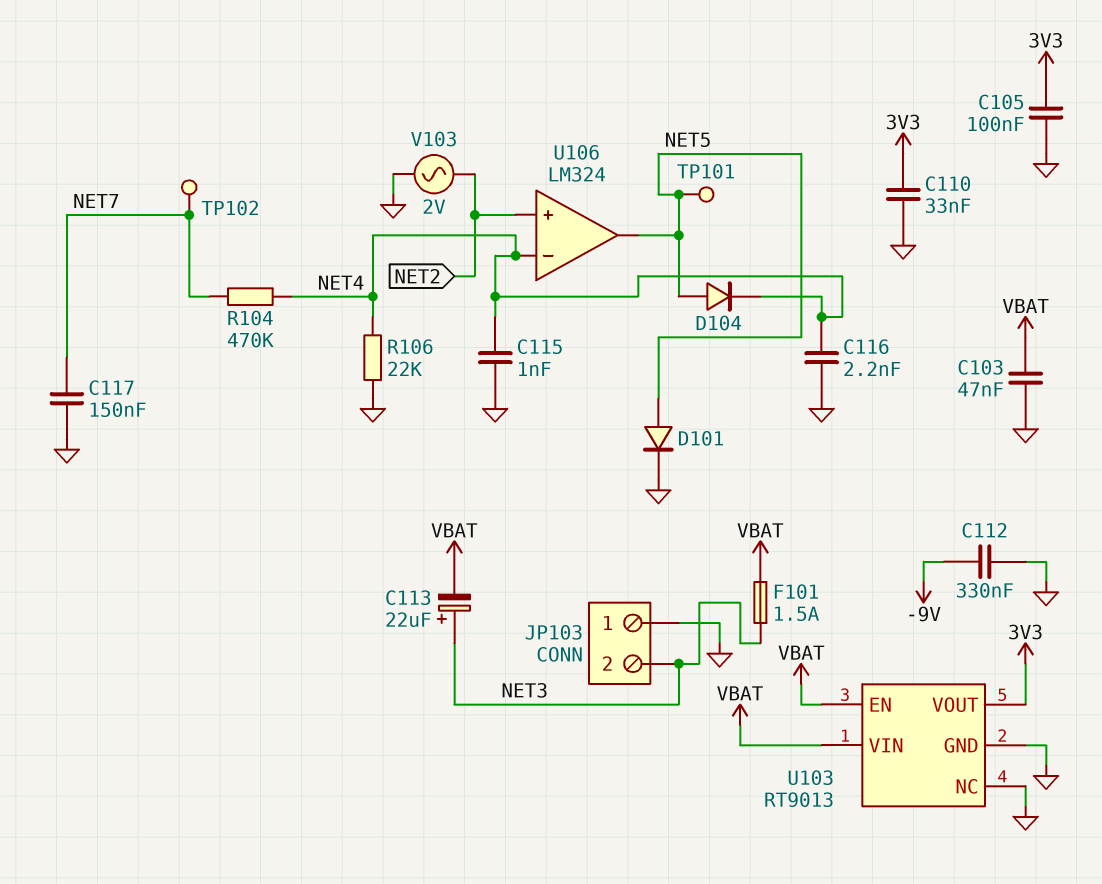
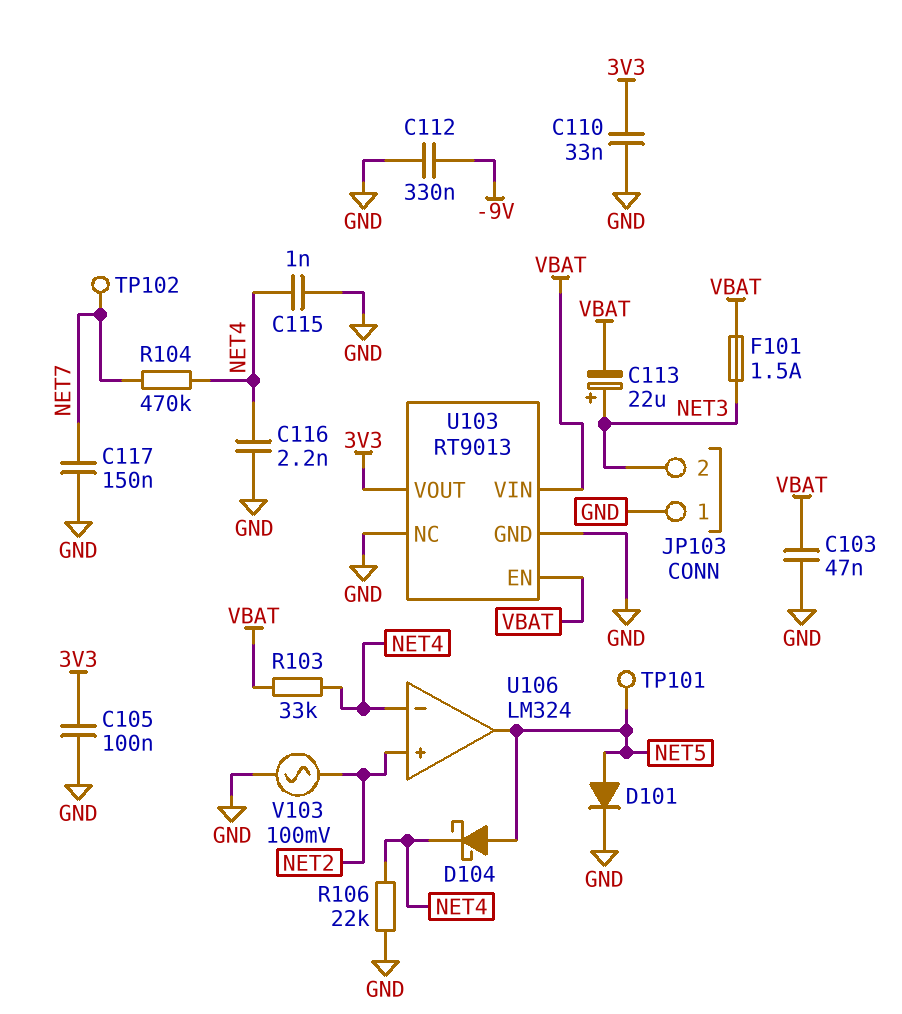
D104: diode (A NET5, K NET4) -> schottky (A NET5, K NET4)
R103: none -> 33k (NET4, VBAT)
V103: AC 2V (GND, NET2) -> AC 100mV (GND, NET2)

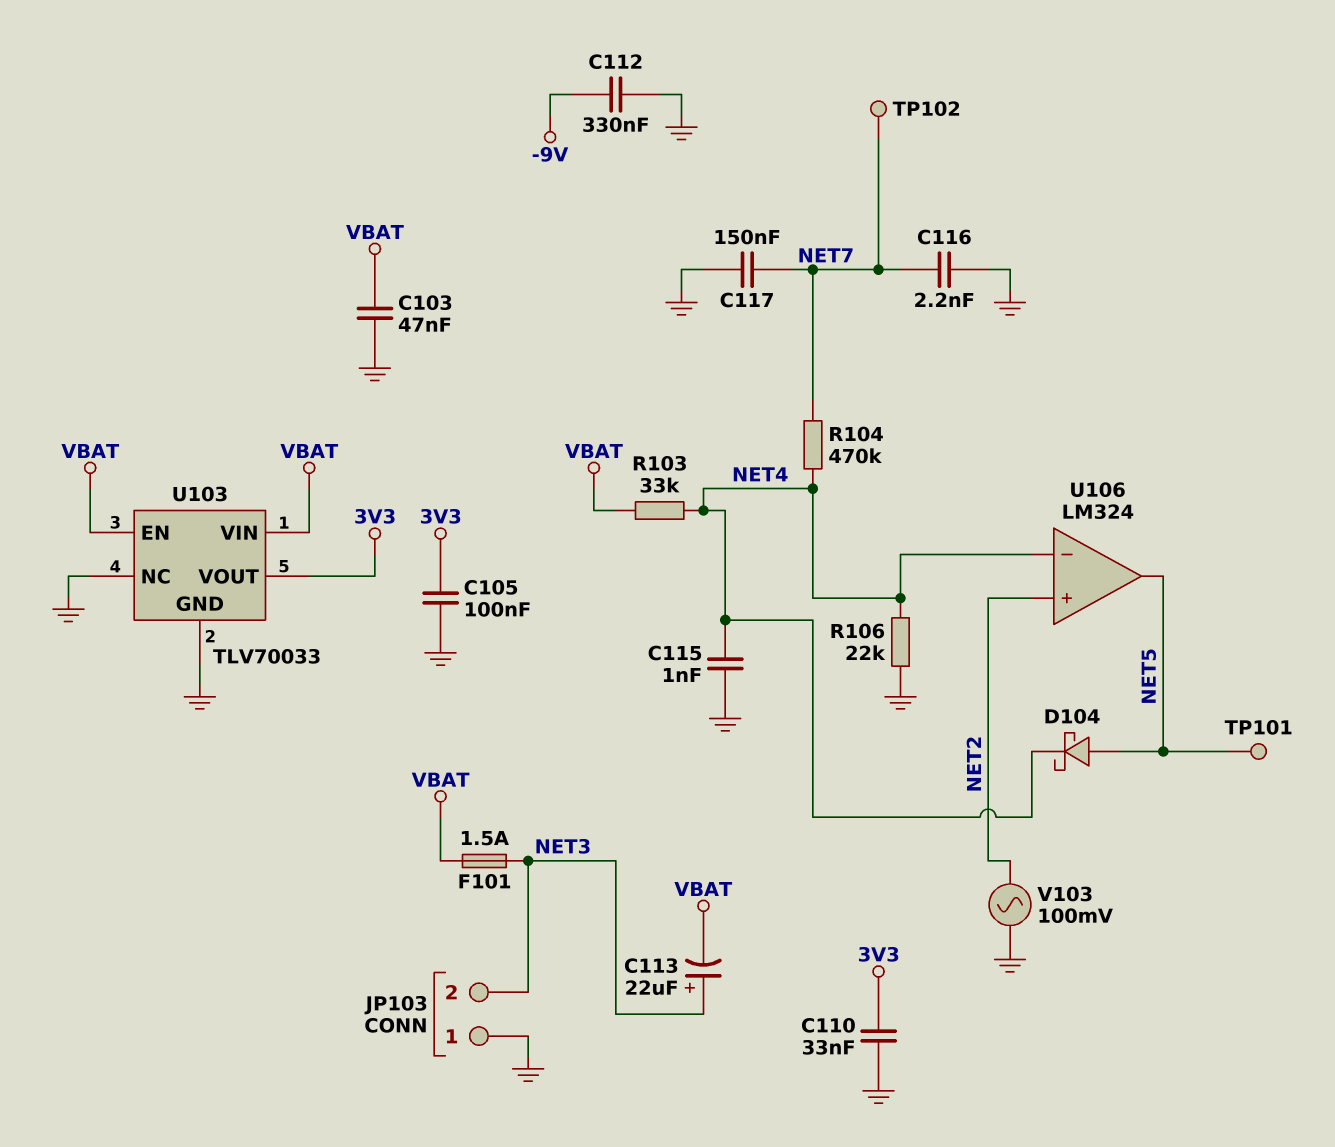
C116: 2.2nF (GND, NET4) -> 2.2nF (GND, NET7)
D101: diode (A NET5, K GND) -> none
U103: RT9013 -> TLV70033

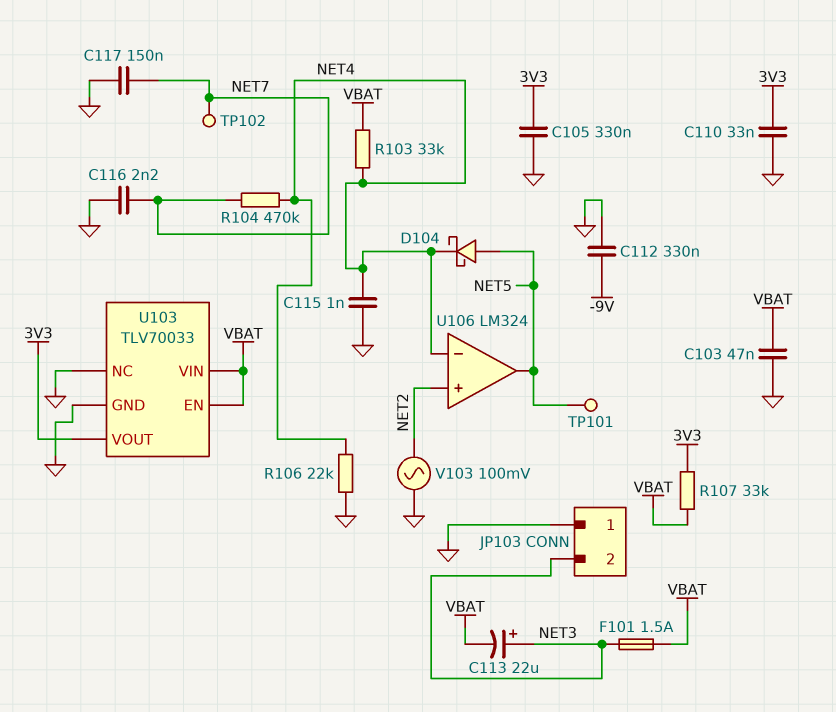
C105: 100nF (3V3, GND) -> 330nF (3V3, GND)
R107: none -> 33k (3V3, VBAT)

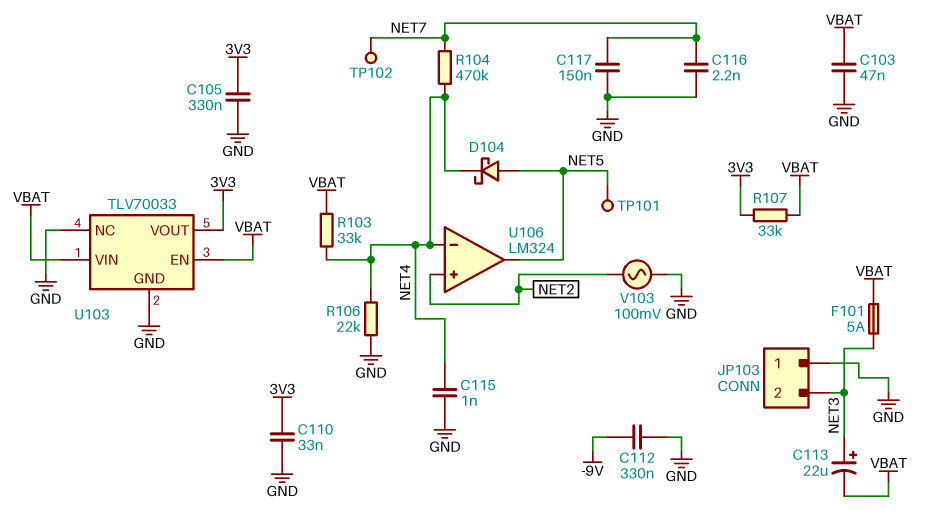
F101: 1.5A (NET3, VBAT) -> 5A (NET3, VBAT)

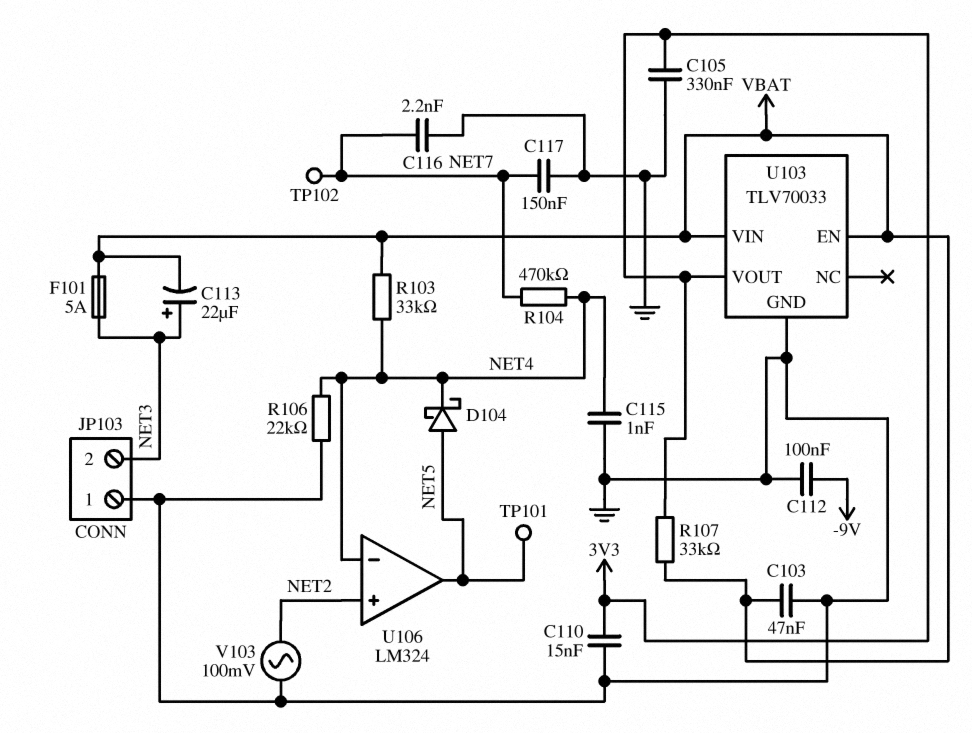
C110: 33nF (3V3, GND) -> 15nF (3V3, GND)
C112: 330nF (-9V, GND) -> 100nF (-9V, GND)
U103 pin NC: GND -> none

